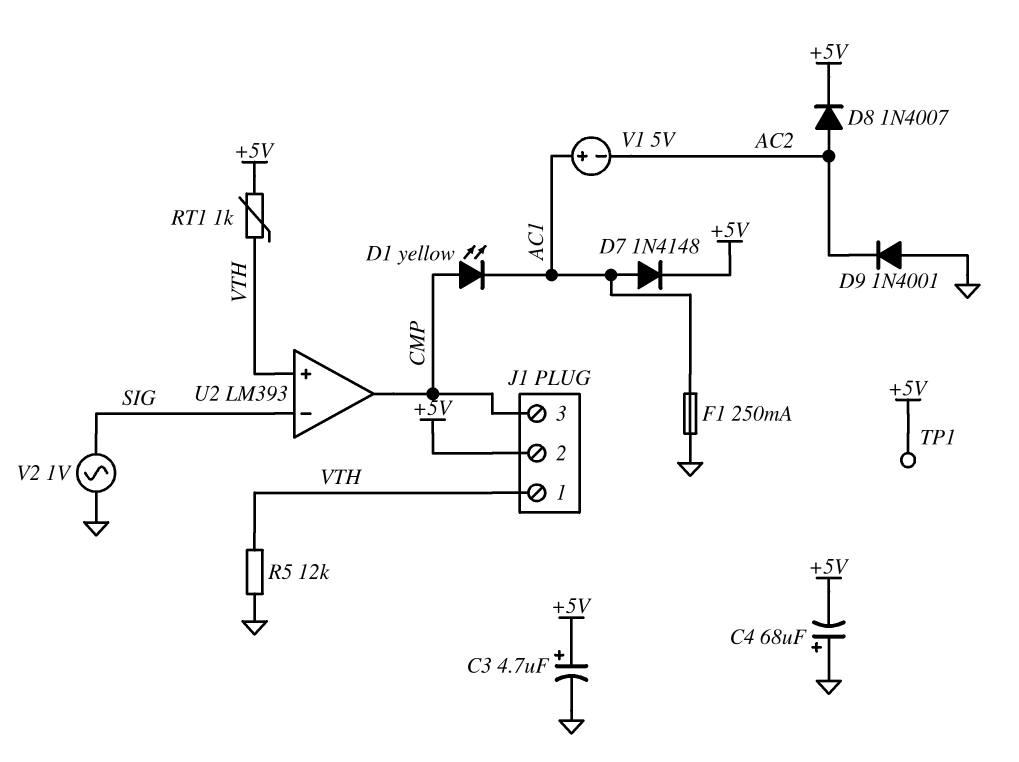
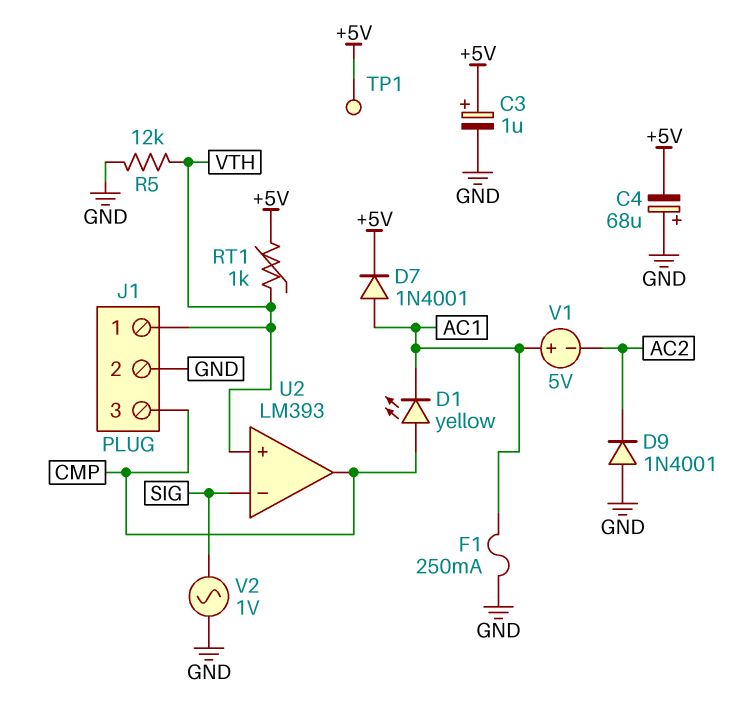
C3: 4.7uF (plus +5V, minus GND) -> 1uF (plus +5V, minus GND)
D7: diode 1N4148 (A AC1, K +5V) -> diode 1N4001 (A AC1, K +5V)
D8: diode 1N4007 (A AC2, K +5V) -> none
J1 pin 2: +5V -> GND

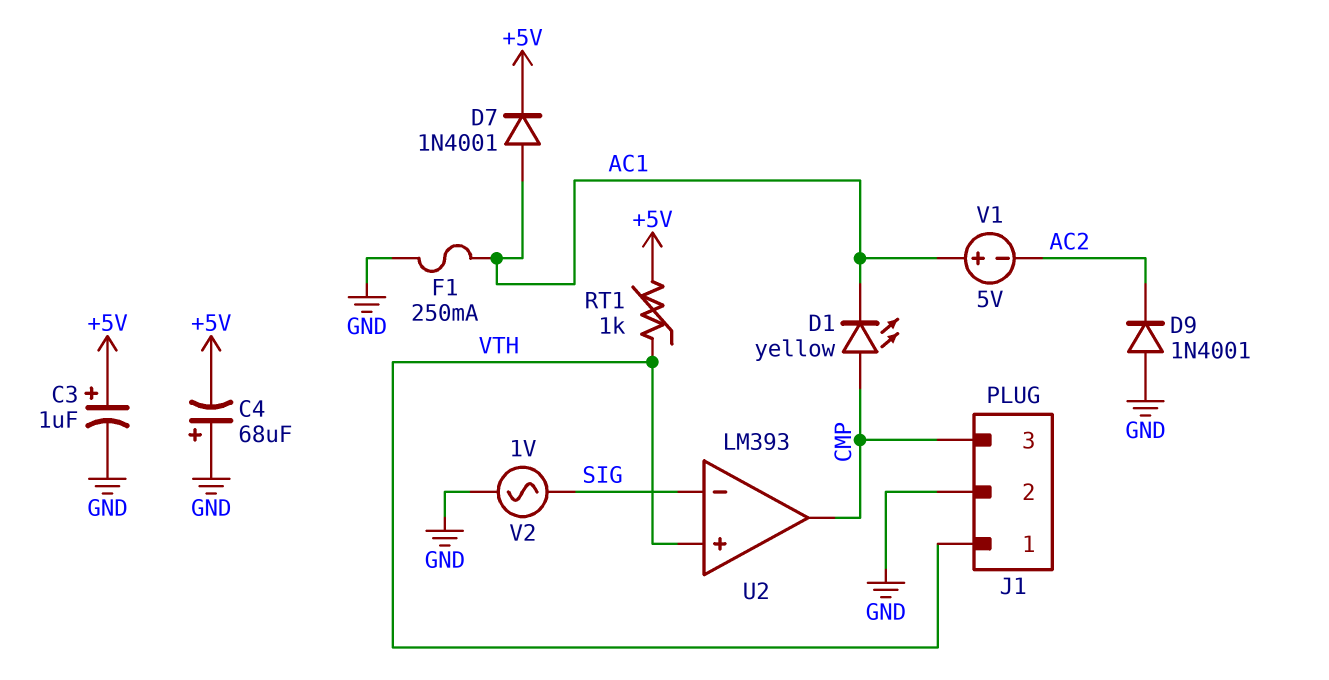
R5: 12k (GND, VTH) -> none
TP1: test point (+5V) -> none

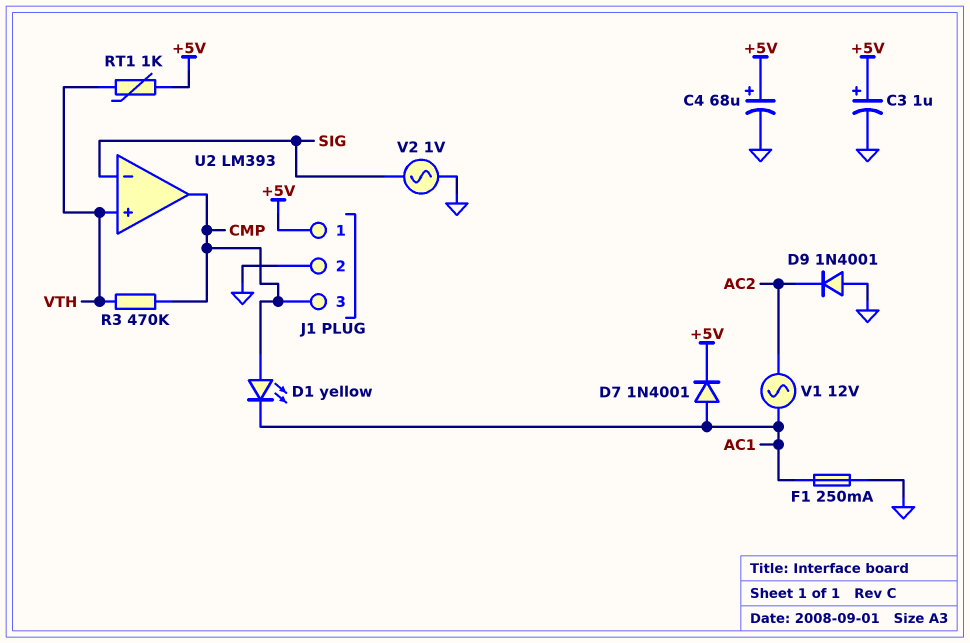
C4: 68uF (plus GND, minus +5V) -> 68uF (plus +5V, minus GND)
J1 pin 1: VTH -> +5V
R3: none -> 470k (CMP, VTH)
V1: 5V (plus AC1, minus AC2) -> AC 12V (AC1, AC2)

